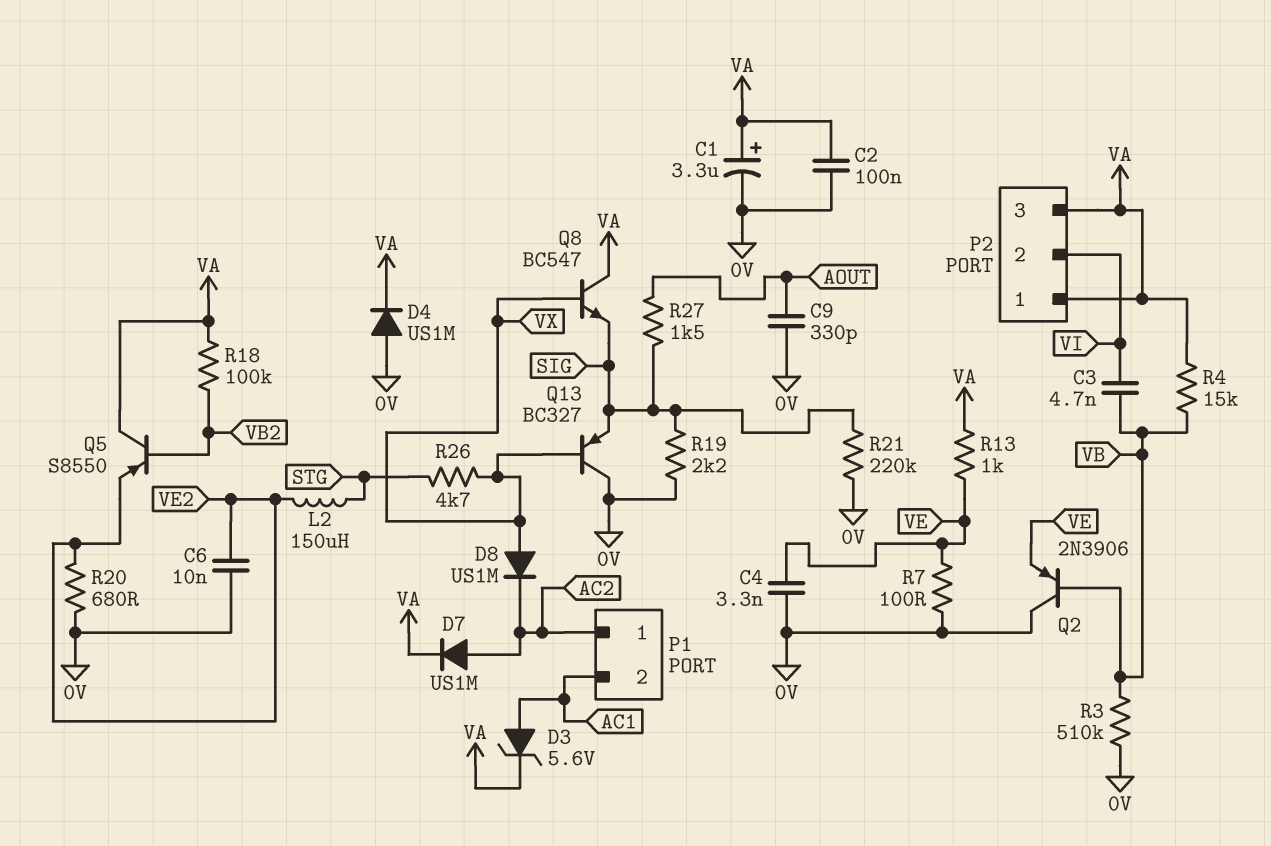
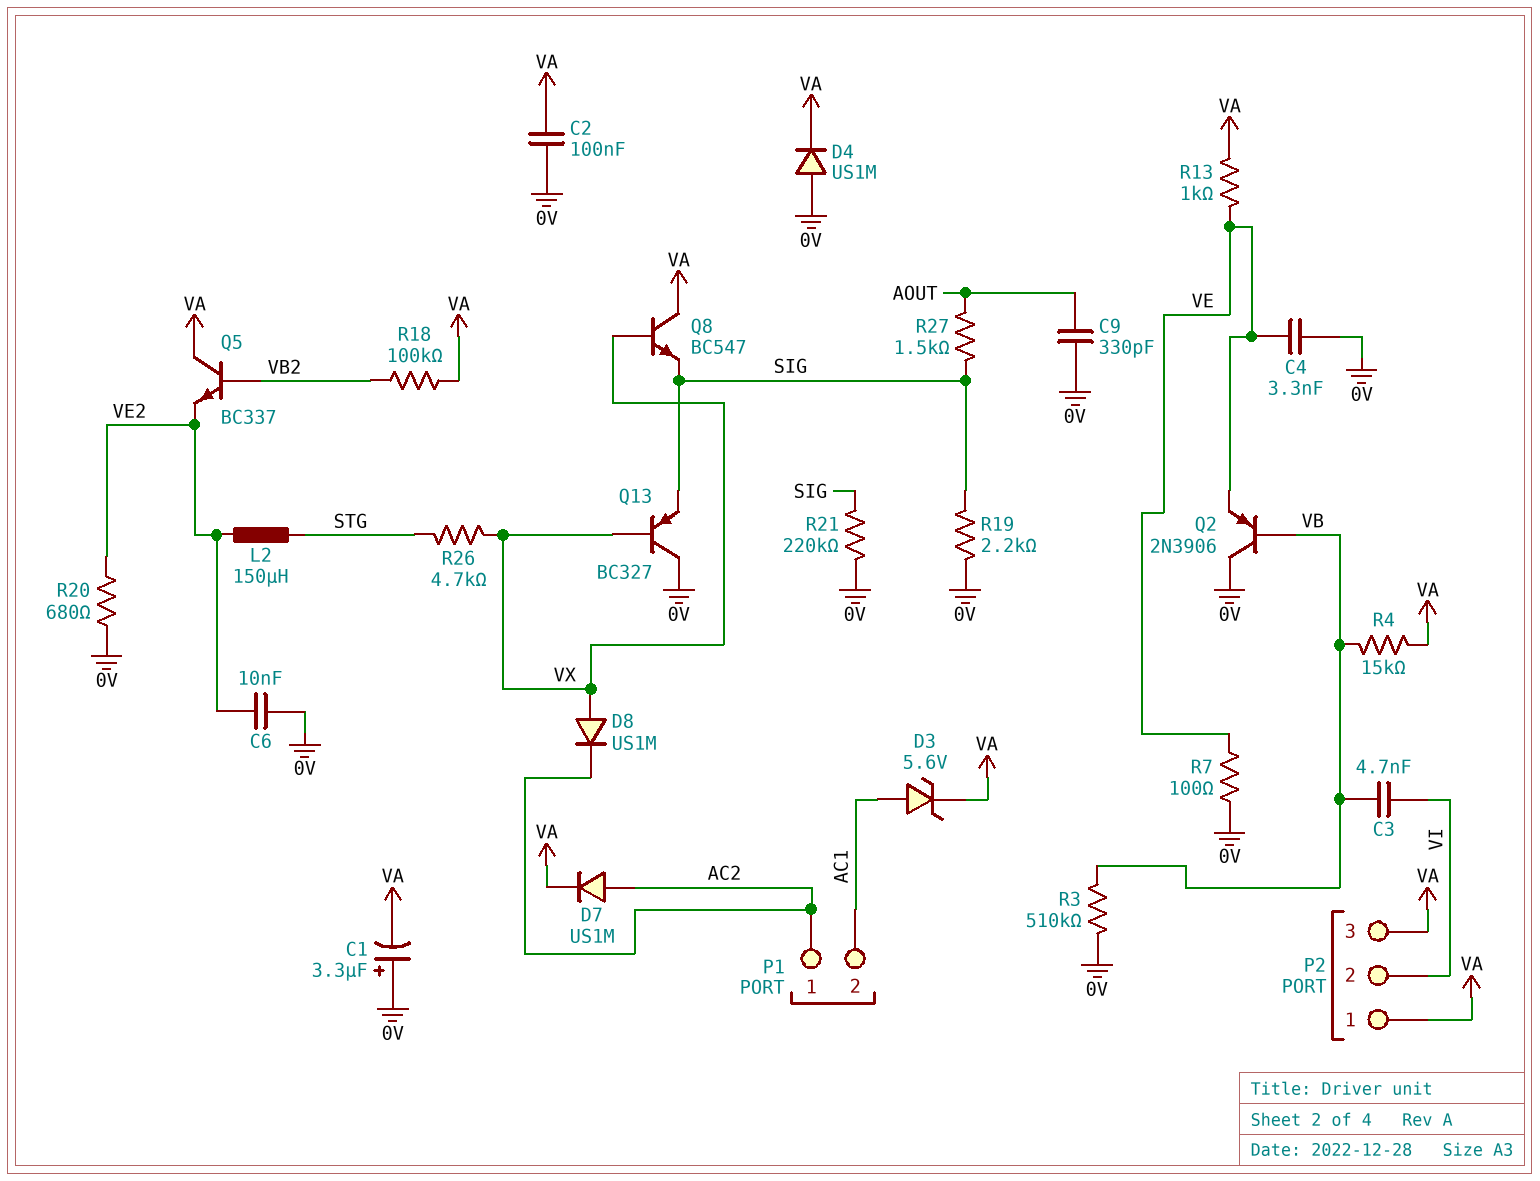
C1: 3.3uF (plus VA, minus 0V) -> 3.3uF (plus 0V, minus VA)
Q5: PNP S8550 (B VB2, C VA, E VE2) -> NPN BC337 (B VB2, C VA, E VE2)

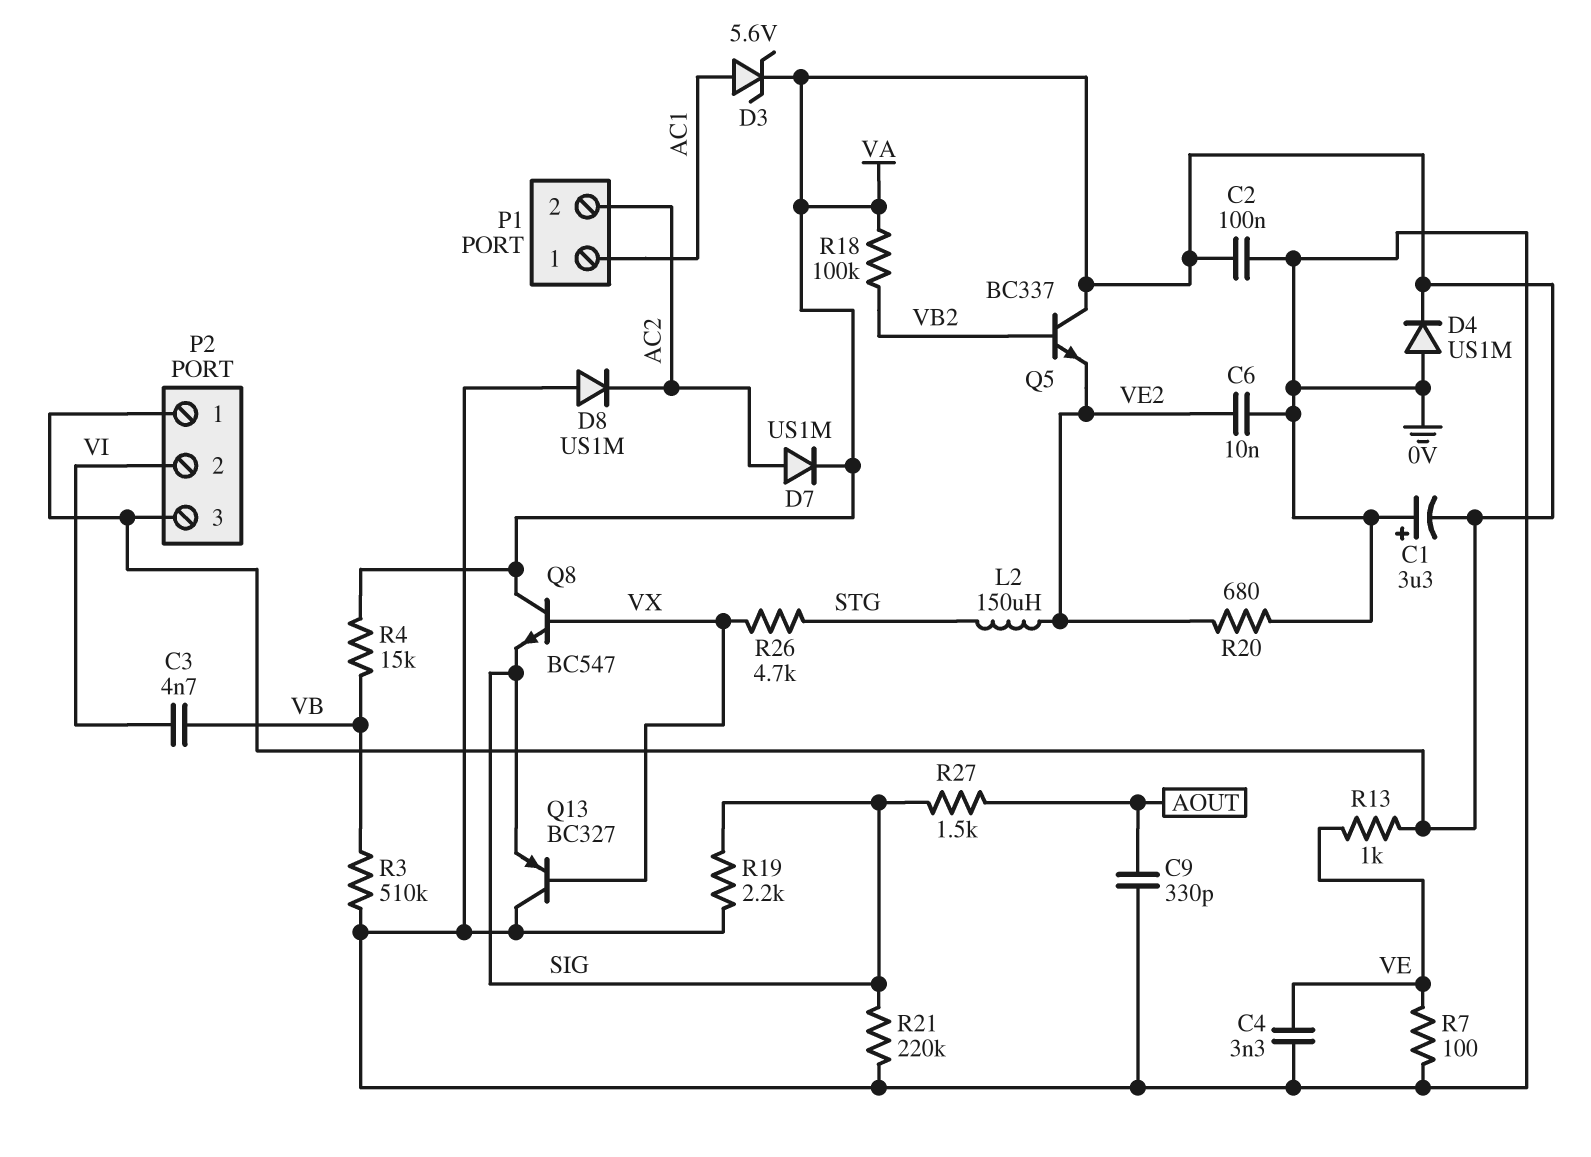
D8: diode US1M (A VX, K AC2) -> diode US1M (A 0V, K AC2)
P1 pin 1: AC2 -> AC1
P1 pin 2: AC1 -> AC2
Q2: PNP 2N3906 (B VB, C 0V, E VE) -> none

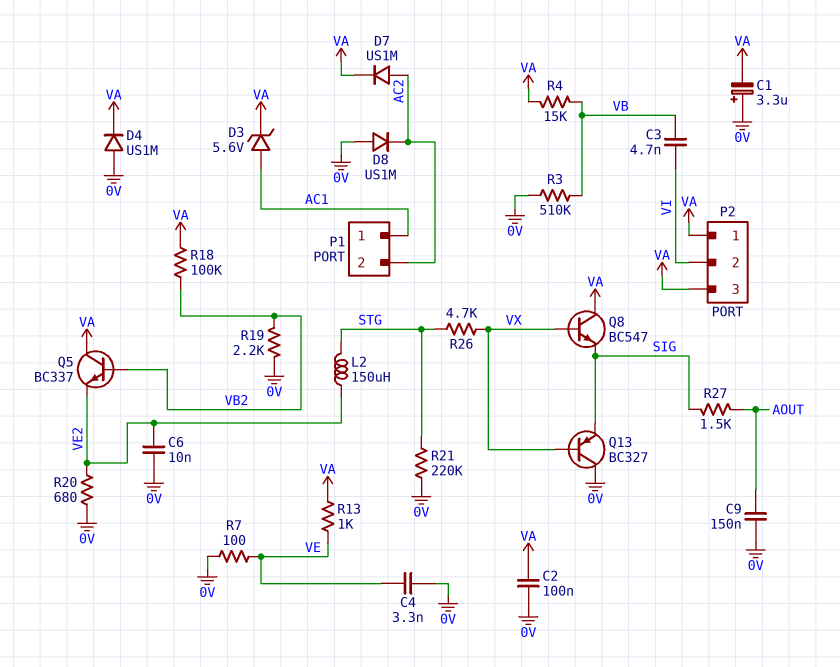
C9: 330pF (0V, AOUT) -> 150nF (0V, AOUT)
R19: 2.2k (0V, SIG) -> 2.2k (0V, VB2)
R21: 220k (0V, SIG) -> 220k (0V, STG)

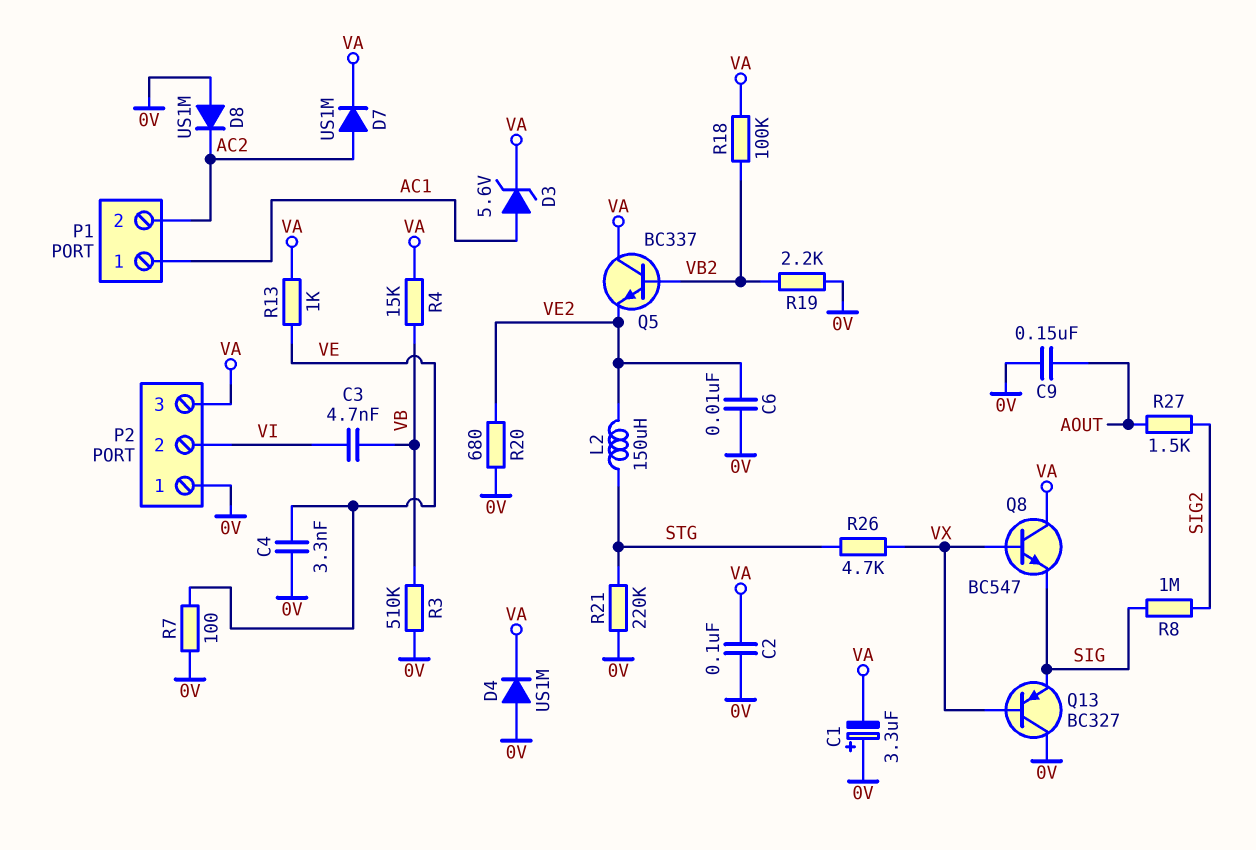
P2 pin 1: VA -> 0V
R8: none -> 1M (SIG, SIG2)
R27: 1.5k (AOUT, SIG) -> 1.5k (AOUT, SIG2)

